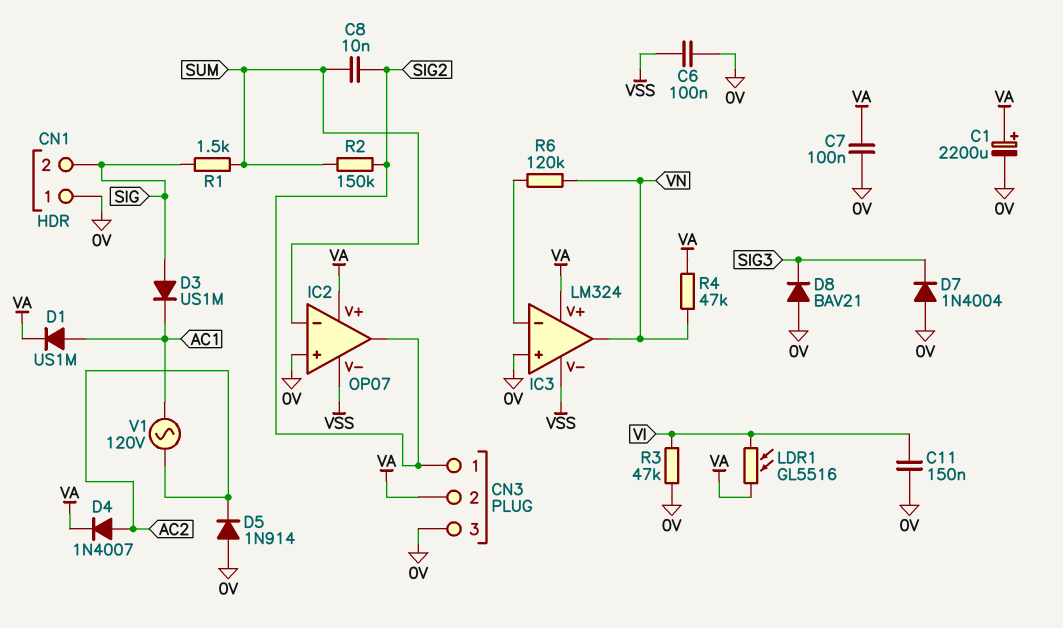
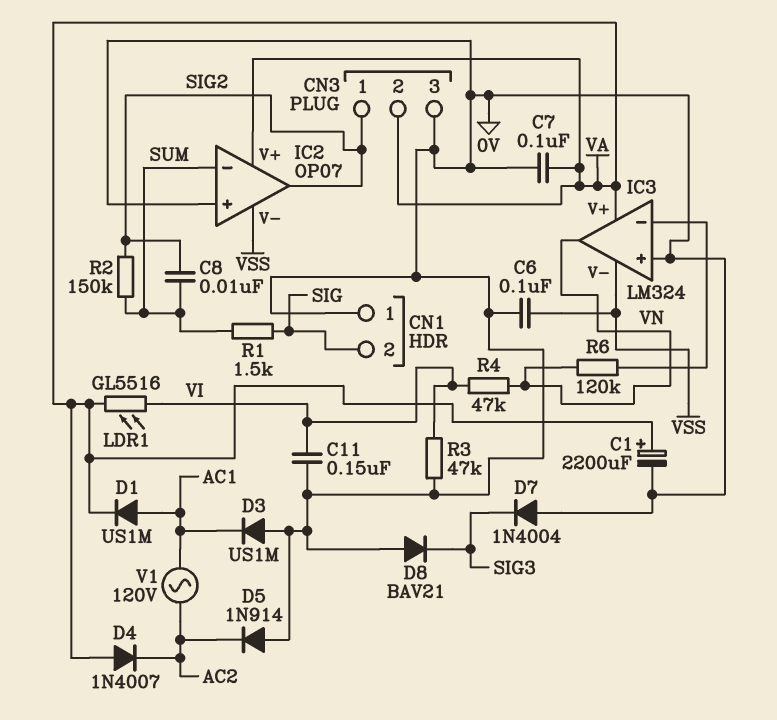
D3: diode US1M (A SIG, K AC1) -> diode US1M (A 0V, K AC1)
D4: diode 1N4007 (A AC2, K VA) -> diode 1N4007 (A VA, K AC2)
R4: 47k (VA, VN) -> 47k (VI, VN)

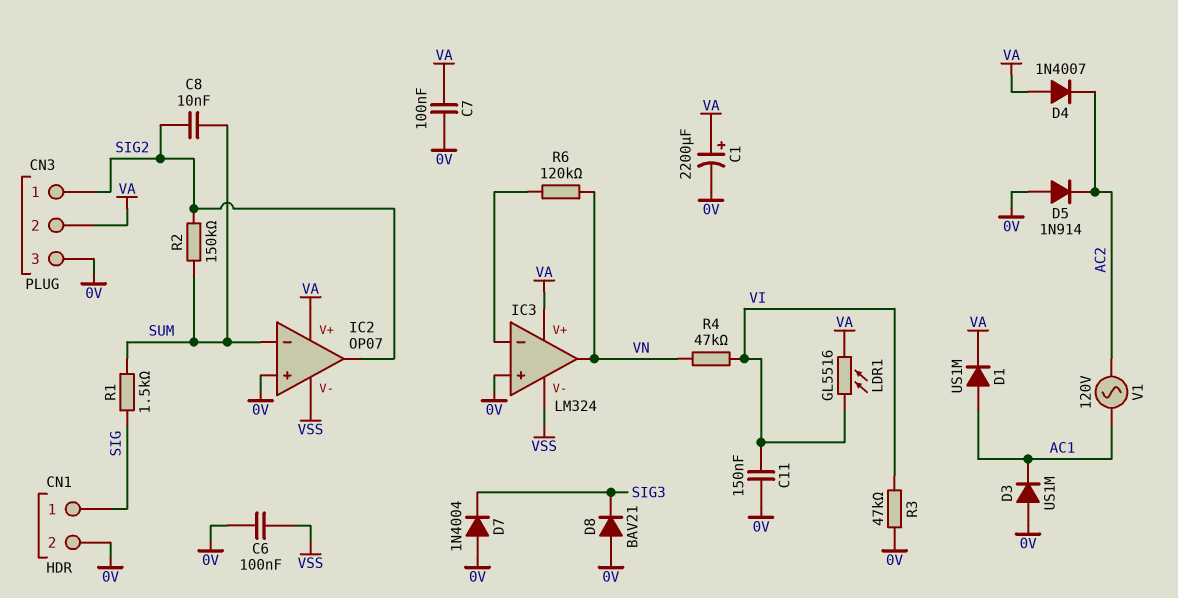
CN1 pin 1: 0V -> SIG
CN1 pin 2: SIG -> 0V

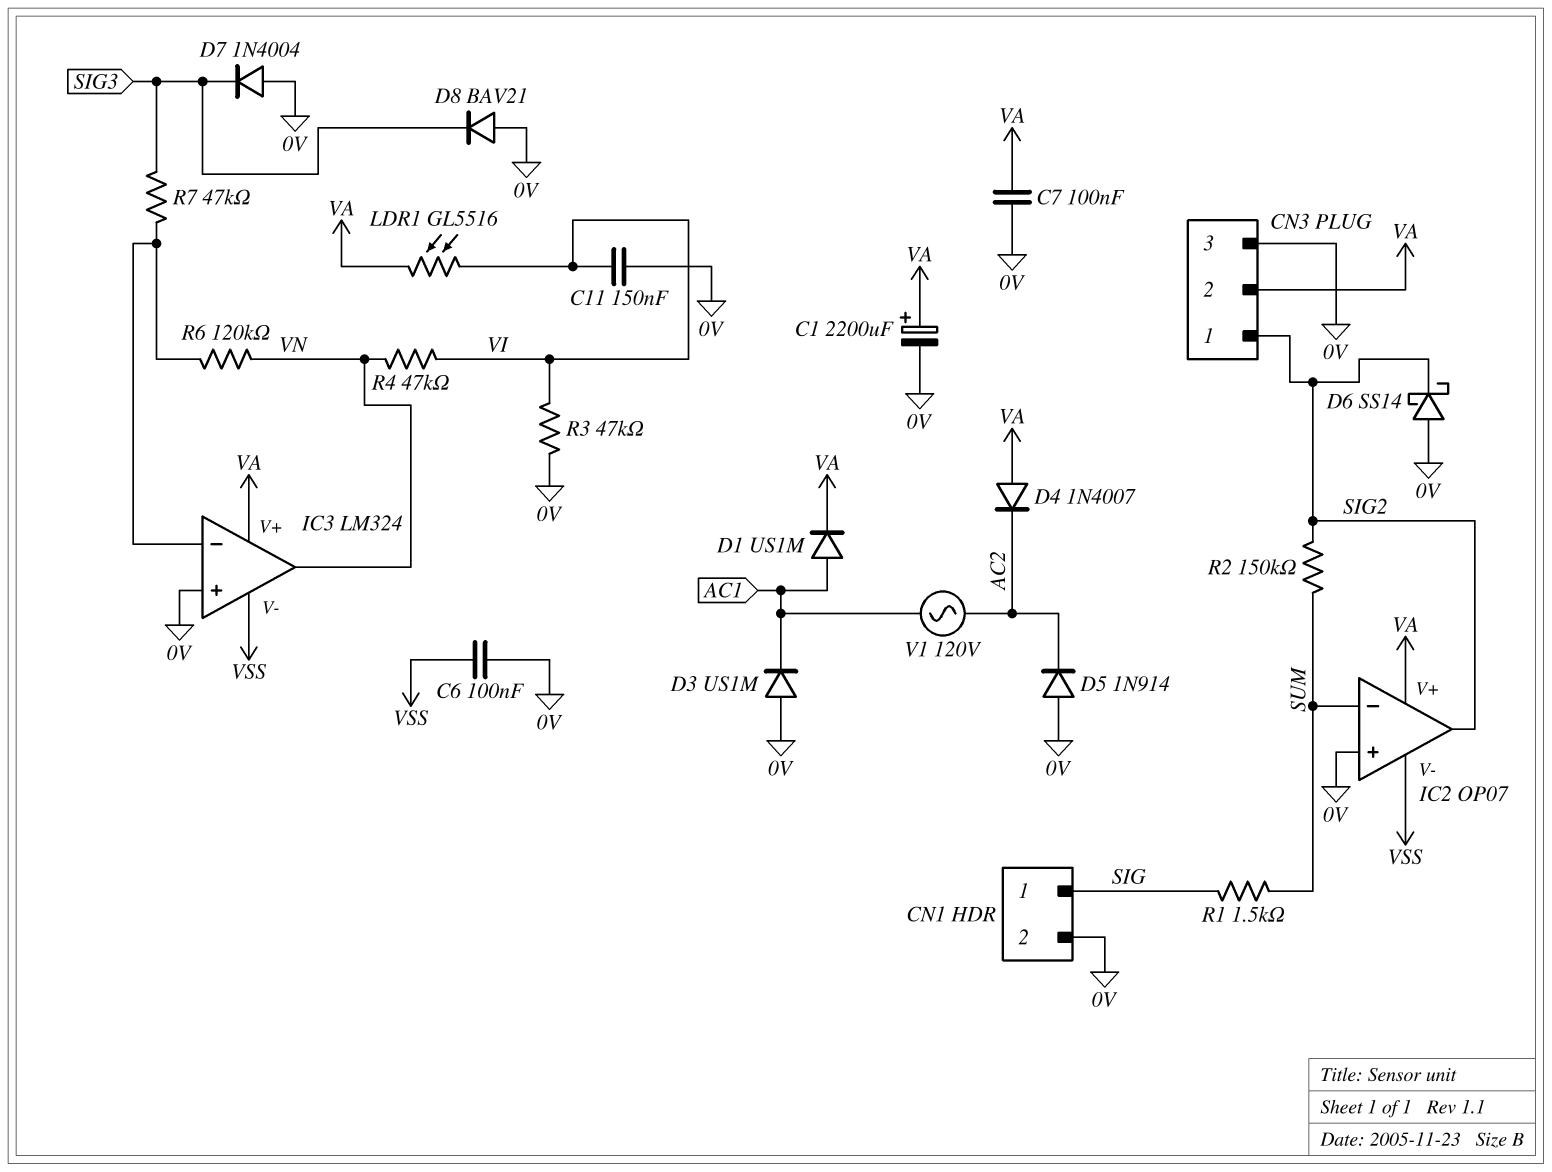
C8: 10nF (SIG2, SUM) -> none
D6: none -> schottky SS14 (A 0V, K SIG2)
R7: none -> 47k (IC3/in-, SIG3)

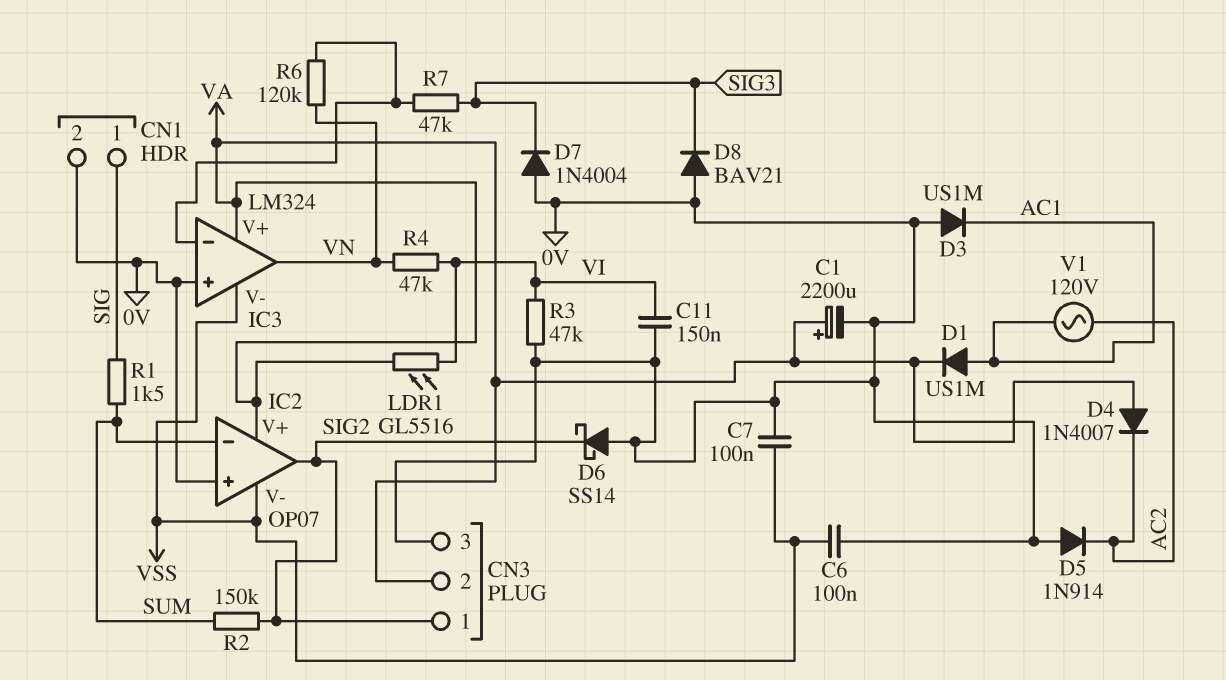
C7: 100nF (0V, VA) -> 100nF (0V, VSS)

